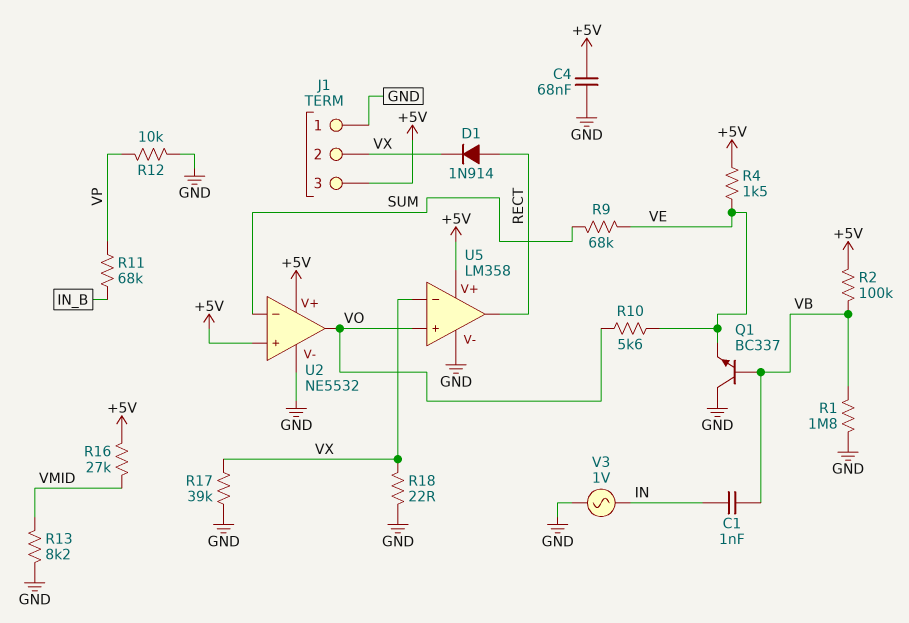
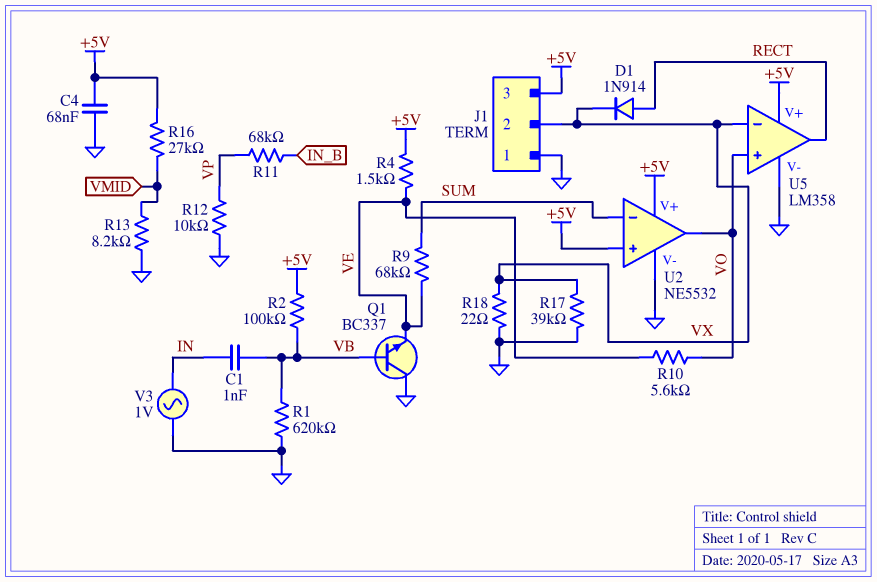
R1: 1.8M (GND, VB) -> 620k (GND, VB)

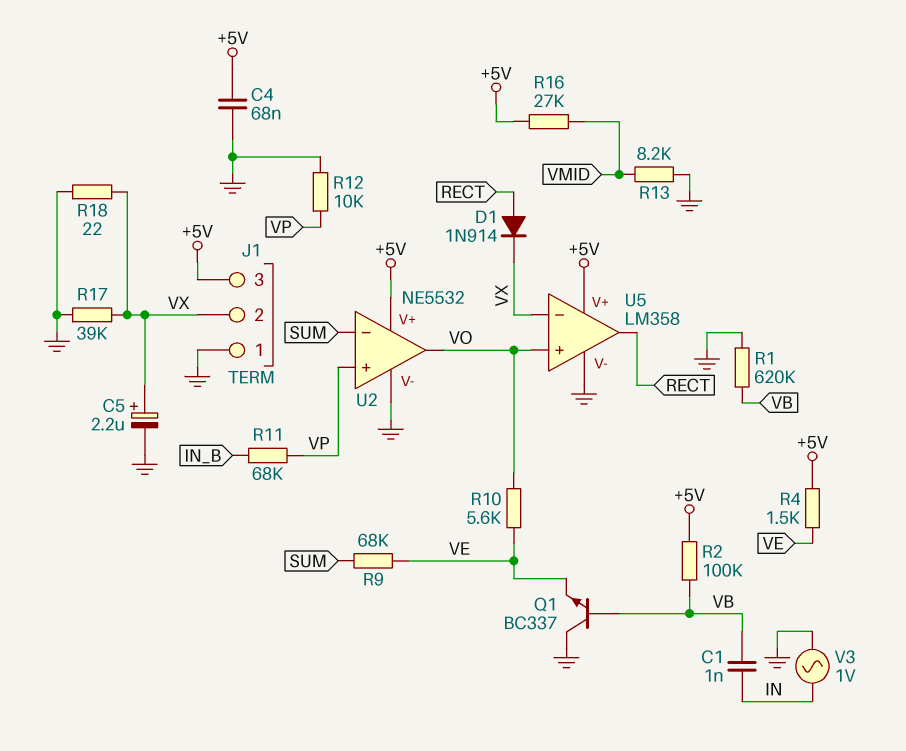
C5: none -> 2.2uF (plus VX, minus GND)
U2 pin in+: +5V -> VP

